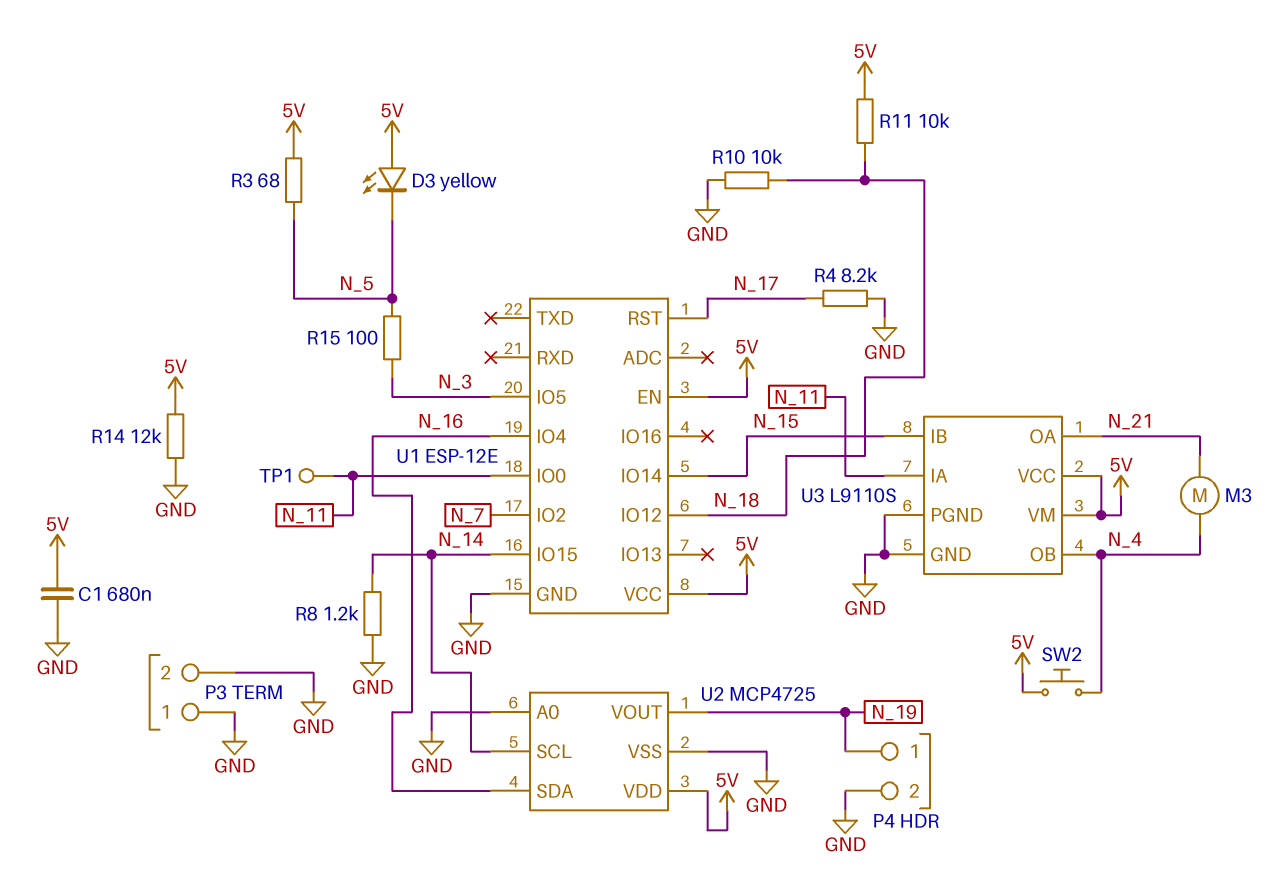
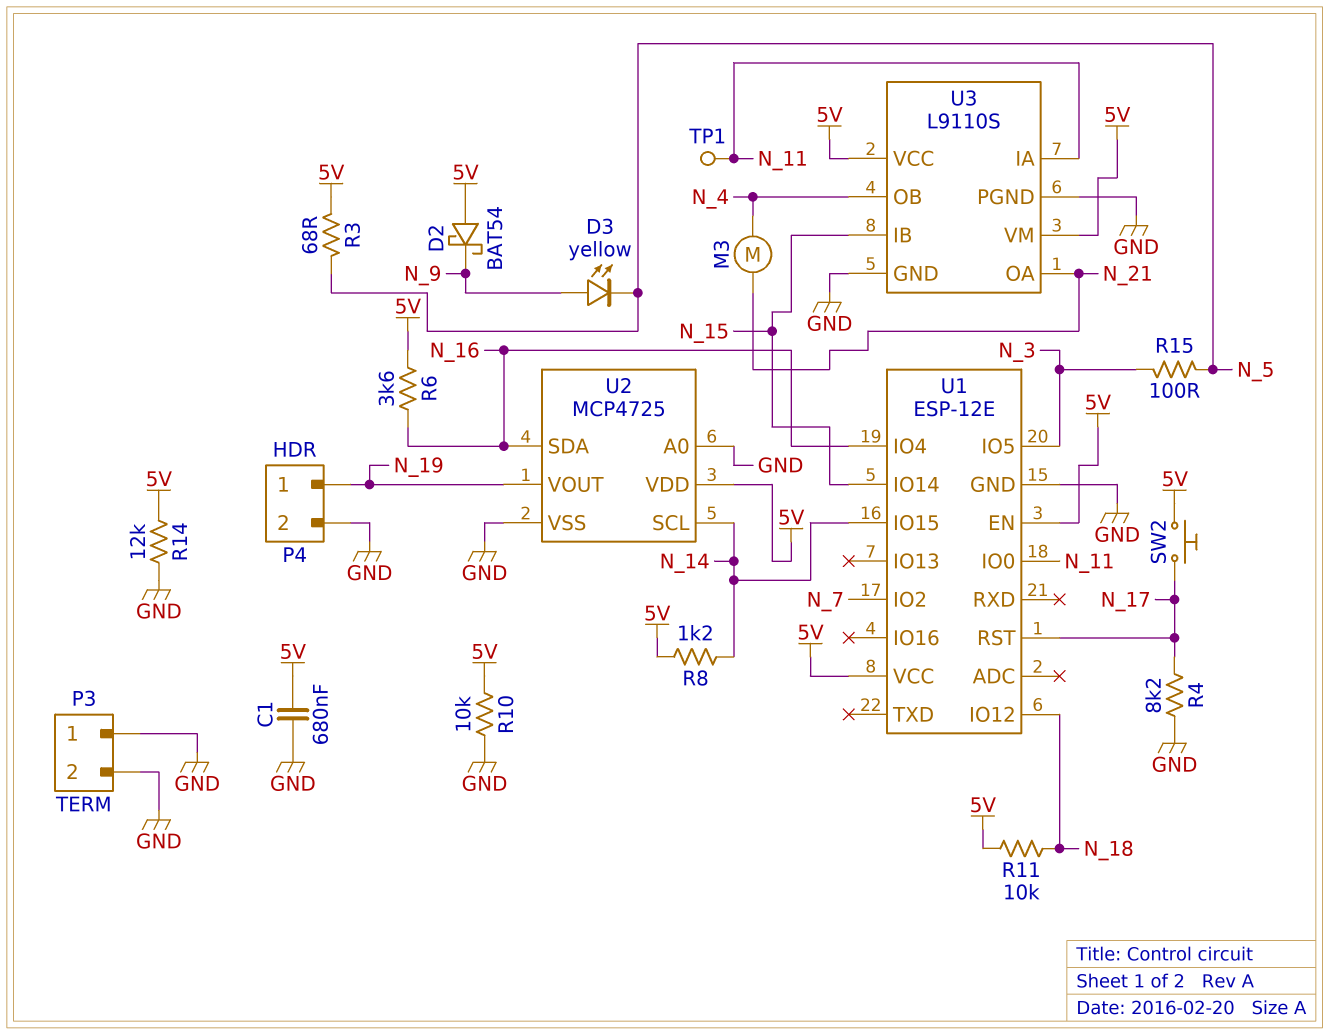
D2: none -> schottky BAT54 (A 5V, K N_9)
D3: LED yellow (A 5V, K N_5) -> LED yellow (A N_9, K N_5)
R6: none -> 3.6k (5V, N_16)
R8: 1.2k (GND, N_14) -> 1.2k (5V, N_14)
R10: 10k (GND, N_18) -> 10k (5V, GND)
SW2: button (5V, N_4) -> button (5V, N_17)

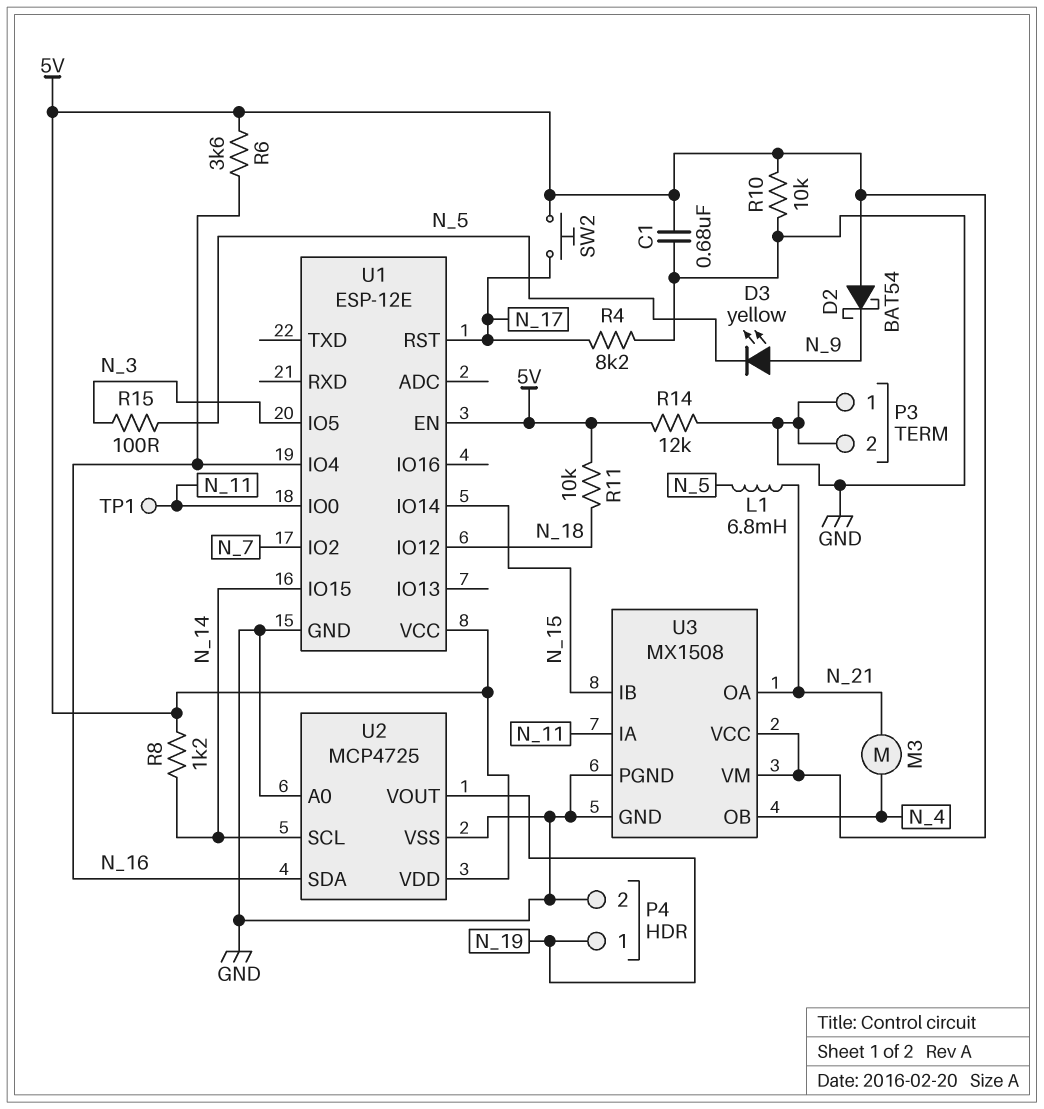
L1: none -> 6.8mH (N_5, N_21)
R3: 68 (5V, N_5) -> none
U3: L9110S -> MX1508

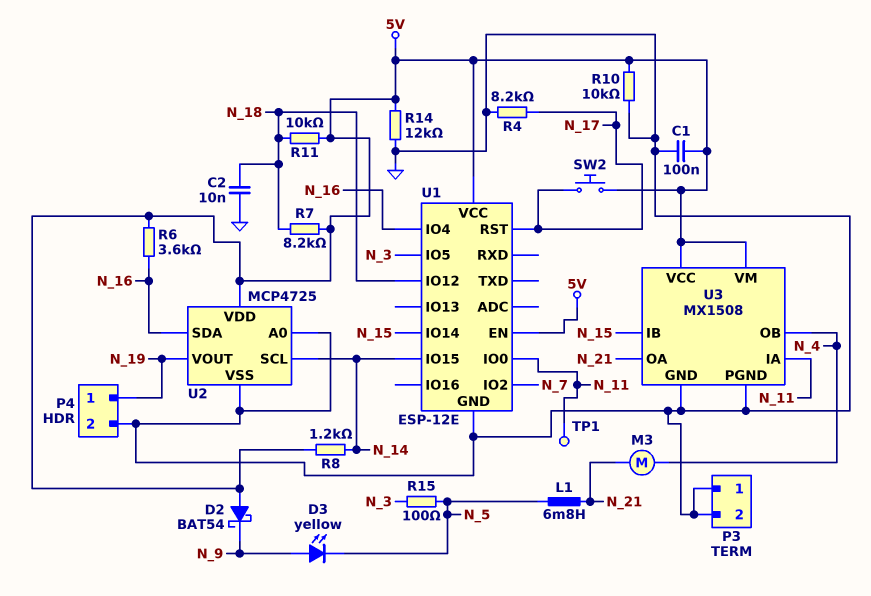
C1: 680nF (5V, GND) -> 100nF (5V, GND)
C2: none -> 10nF (GND, N_18)
R7: none -> 8.2k (5V, N_18)

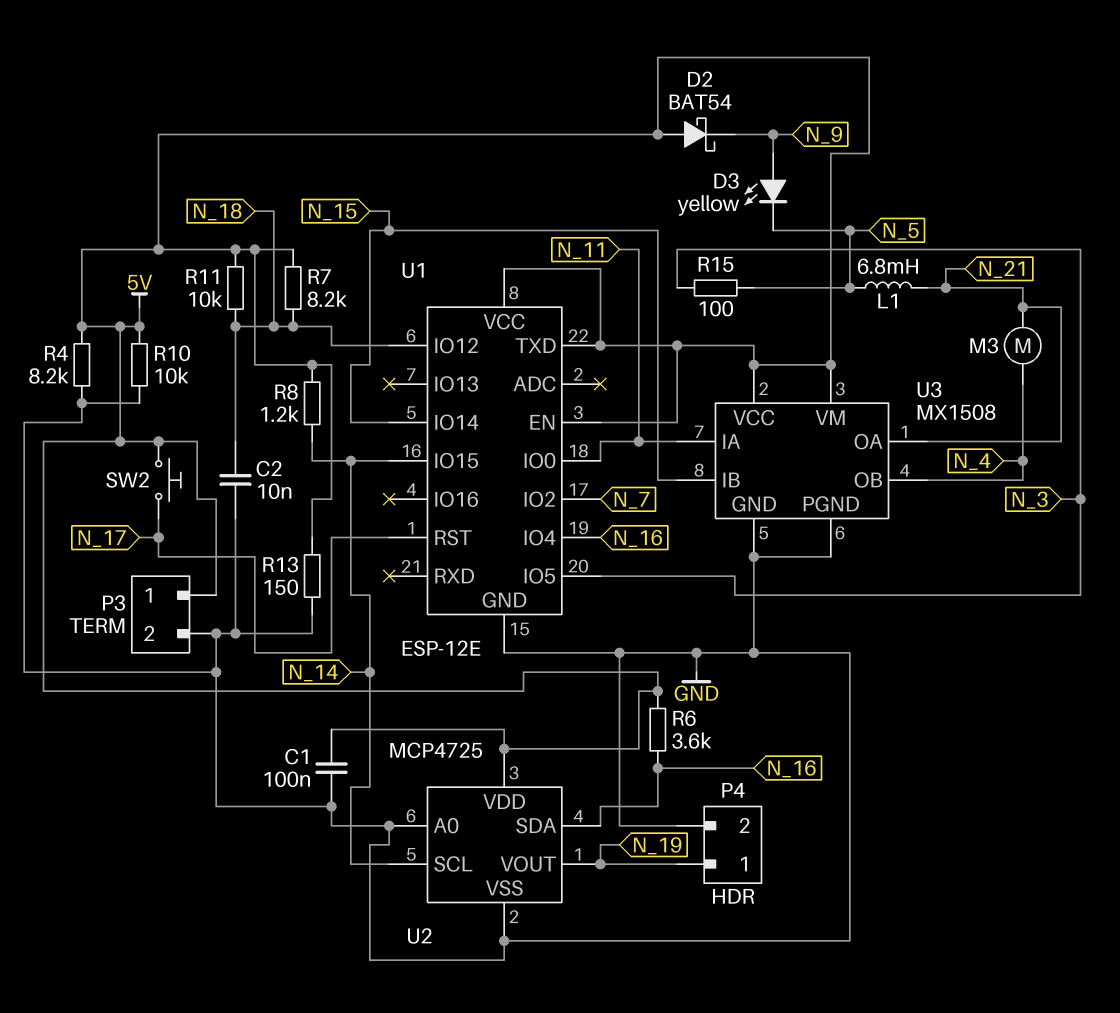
P3 pin 1: GND -> 5V
R4: 8.2k (GND, N_17) -> 8.2k (5V, GND)
R13: none -> 150 (5V, GND)
R14: 12k (5V, GND) -> none
TP1: test point (N_11) -> none
U1 pin TXD: none -> 5V

